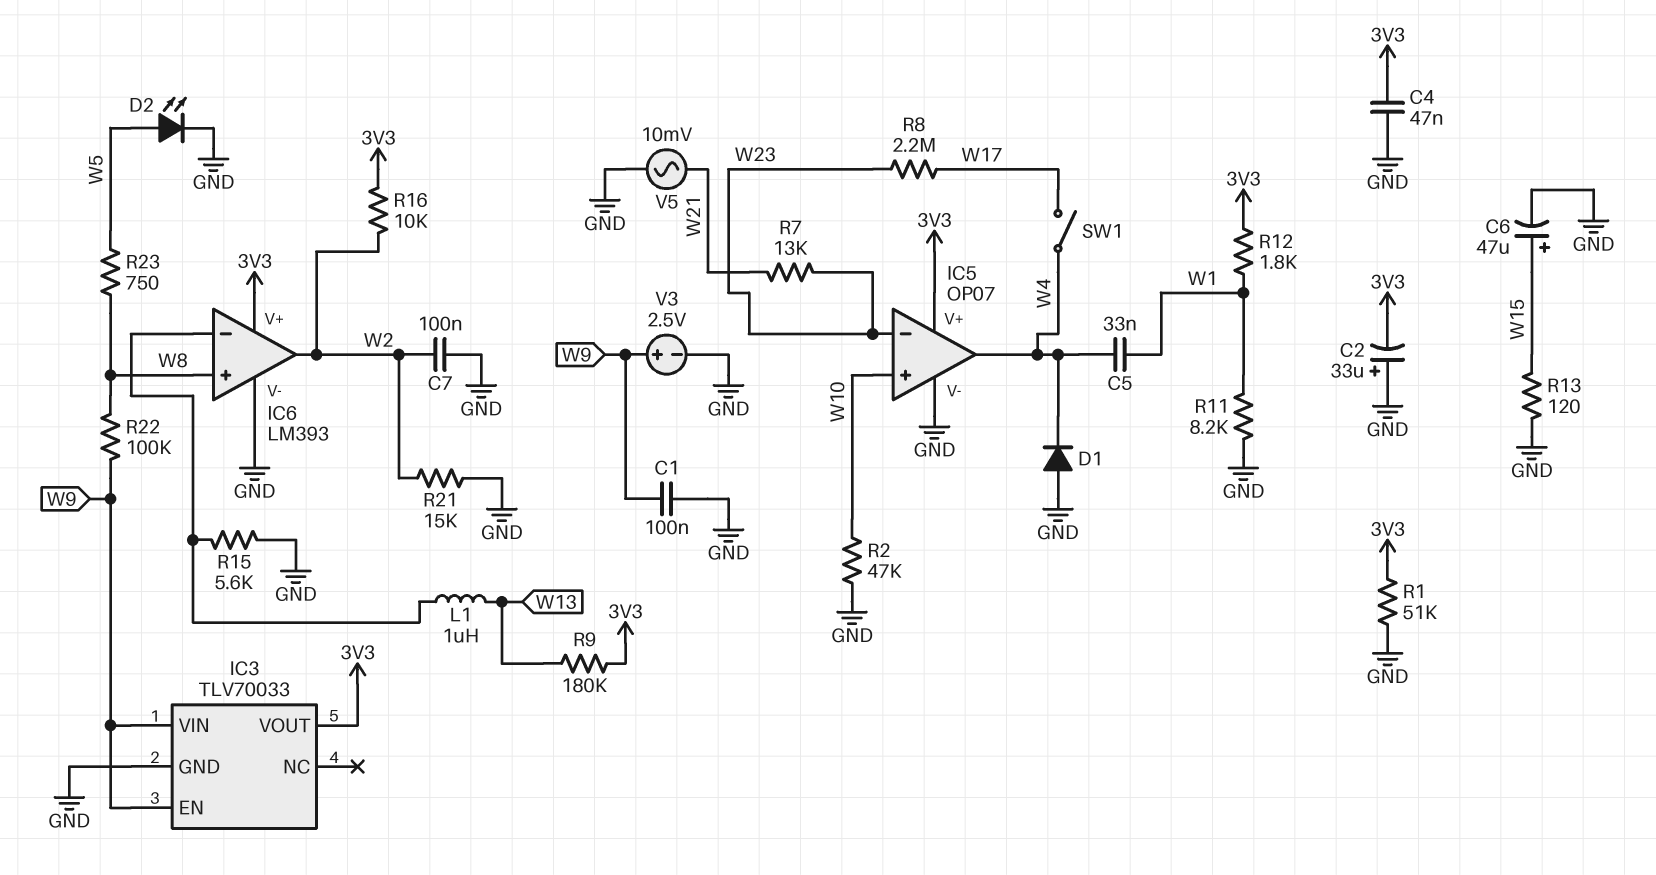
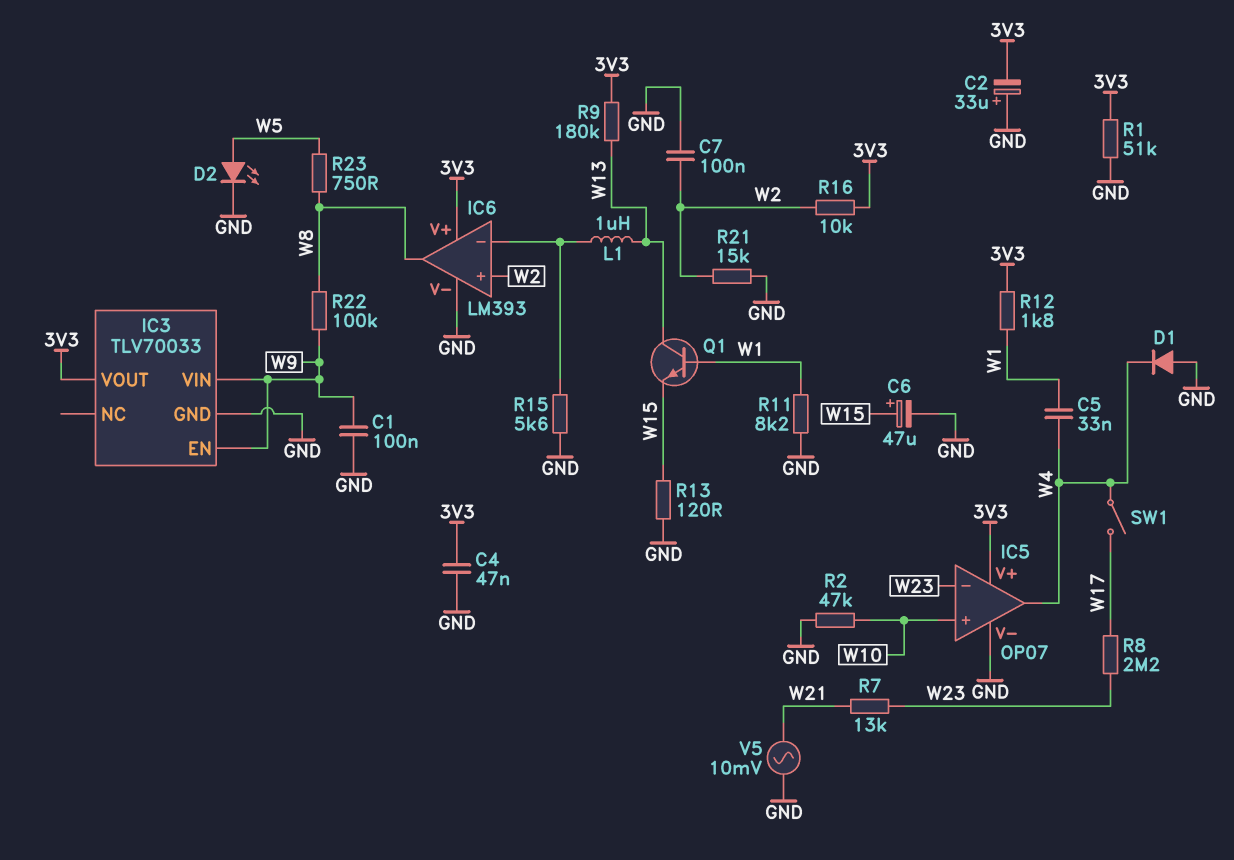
IC6 pin in+: W8 -> W2
IC6 pin out: W2 -> W8
Q1: none -> NPN (B W1, C W13, E W15)
V3: 2.5V (plus W9, minus GND) -> none

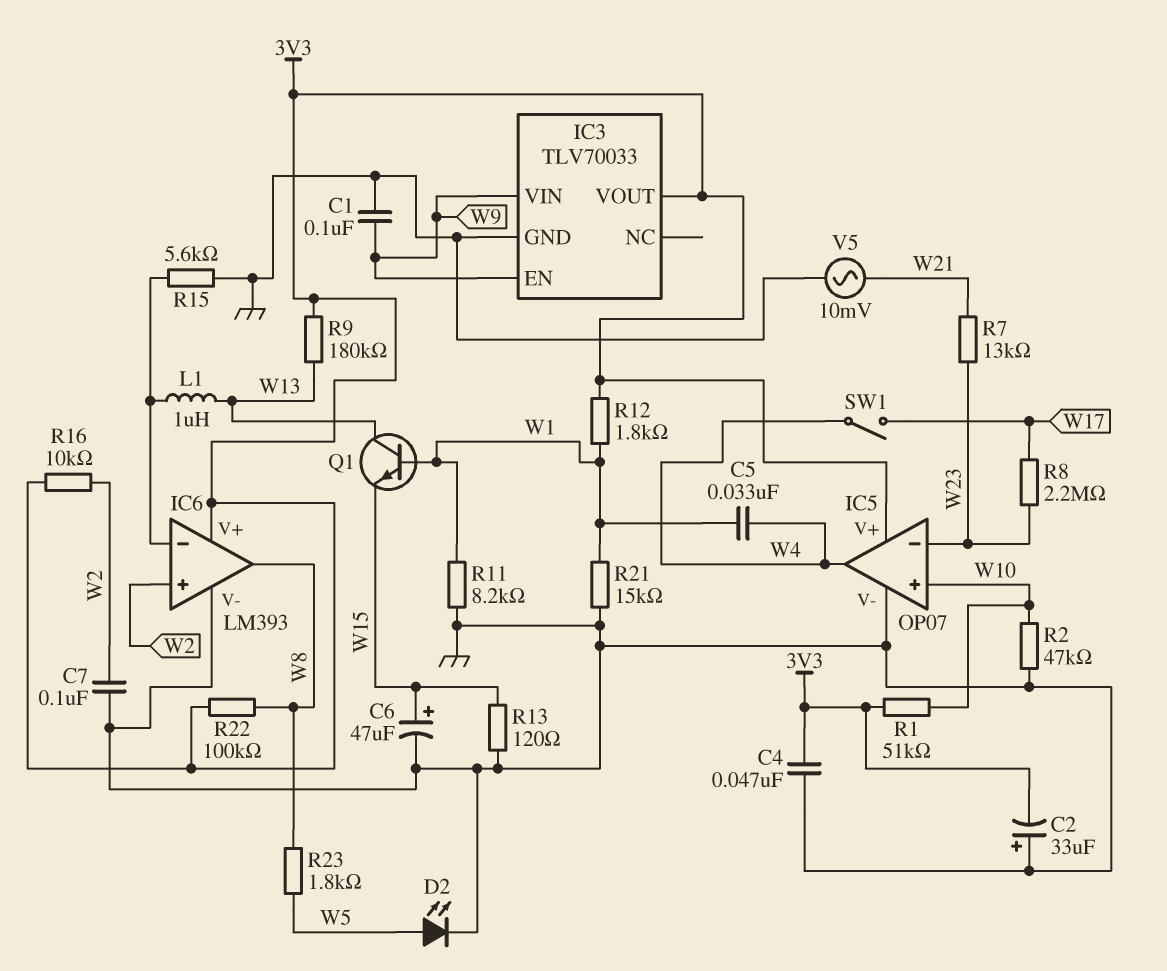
D1: diode (A GND, K W4) -> none
R1: 51k (3V3, GND) -> 51k (3V3, W10)
R21: 15k (GND, W2) -> 15k (GND, W1)
R22: 100k (W8, W9) -> 100k (3V3, W8)
R23: 750 (W5, W8) -> 1.8k (W5, W8)

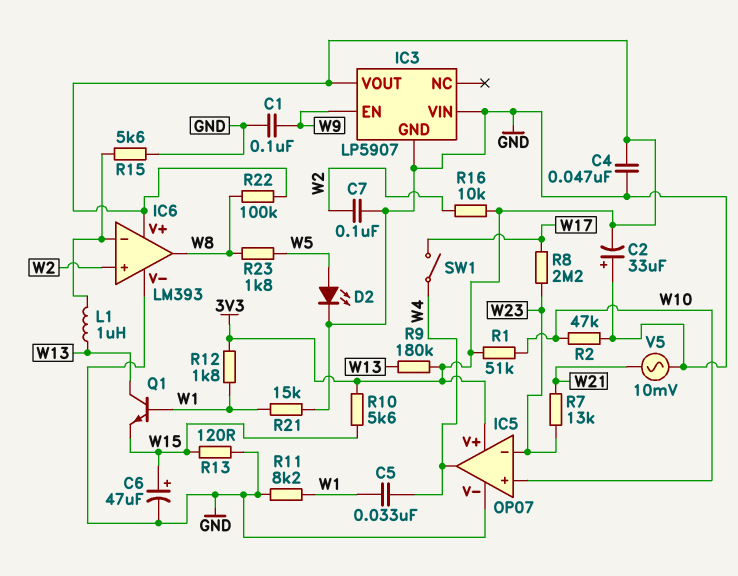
IC3: TLV70033 -> LP5907
IC3 pin VIN: W9 -> GND
R10: none -> 5.6k (3V3, W15)

